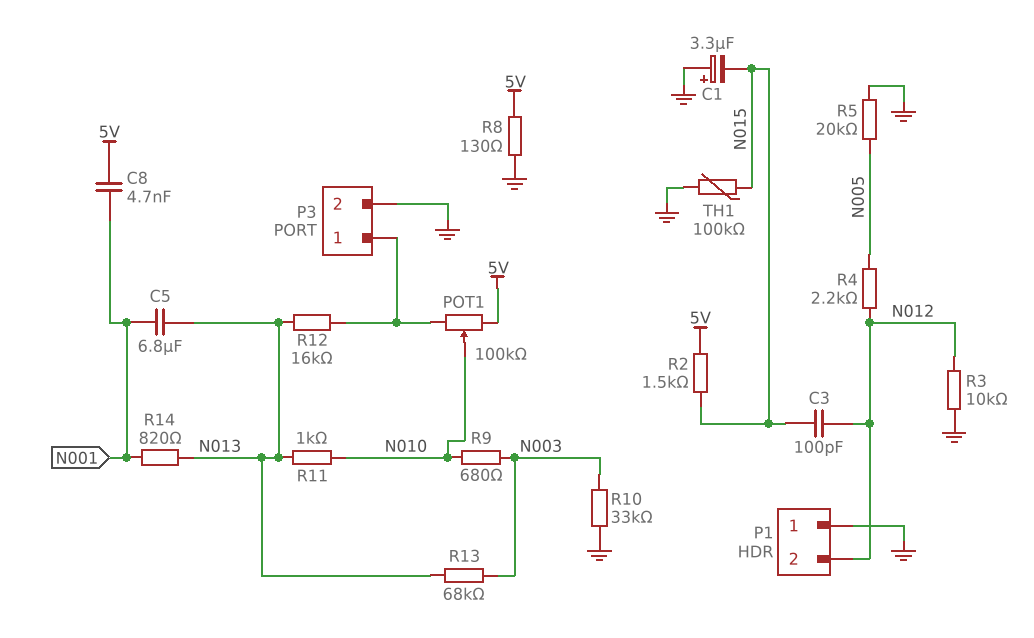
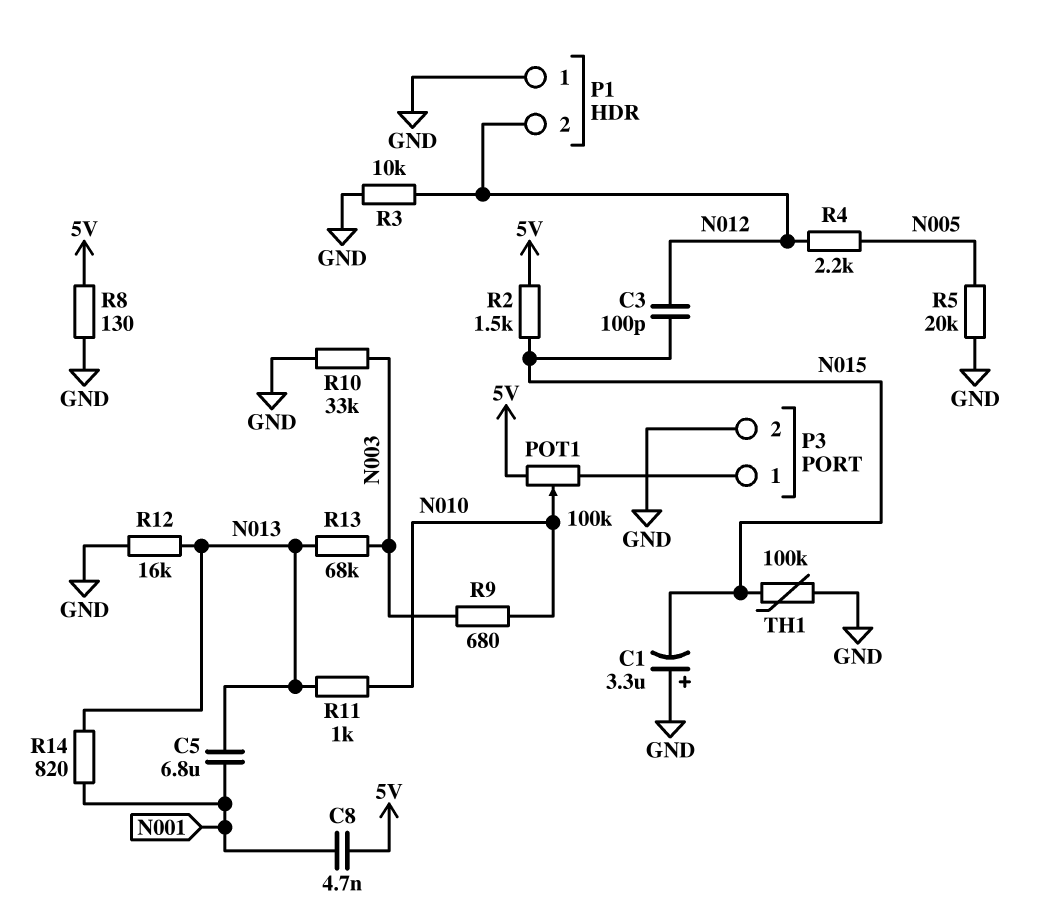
R12: 16k (N013, P3/1) -> 16k (GND, N013)

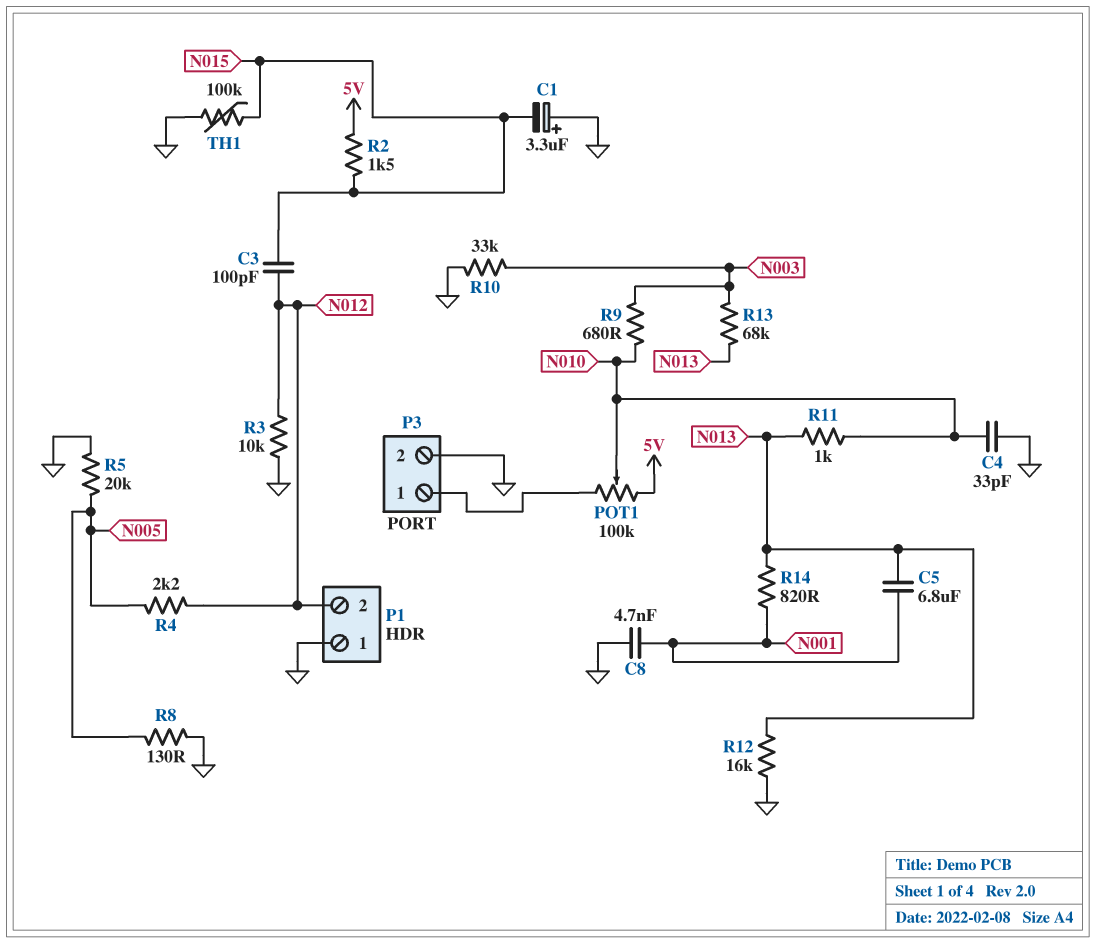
C4: none -> 33pF (GND, N010)
C8: 4.7nF (5V, N001) -> 4.7nF (GND, N001)
R8: 130 (5V, GND) -> 130 (GND, N005)

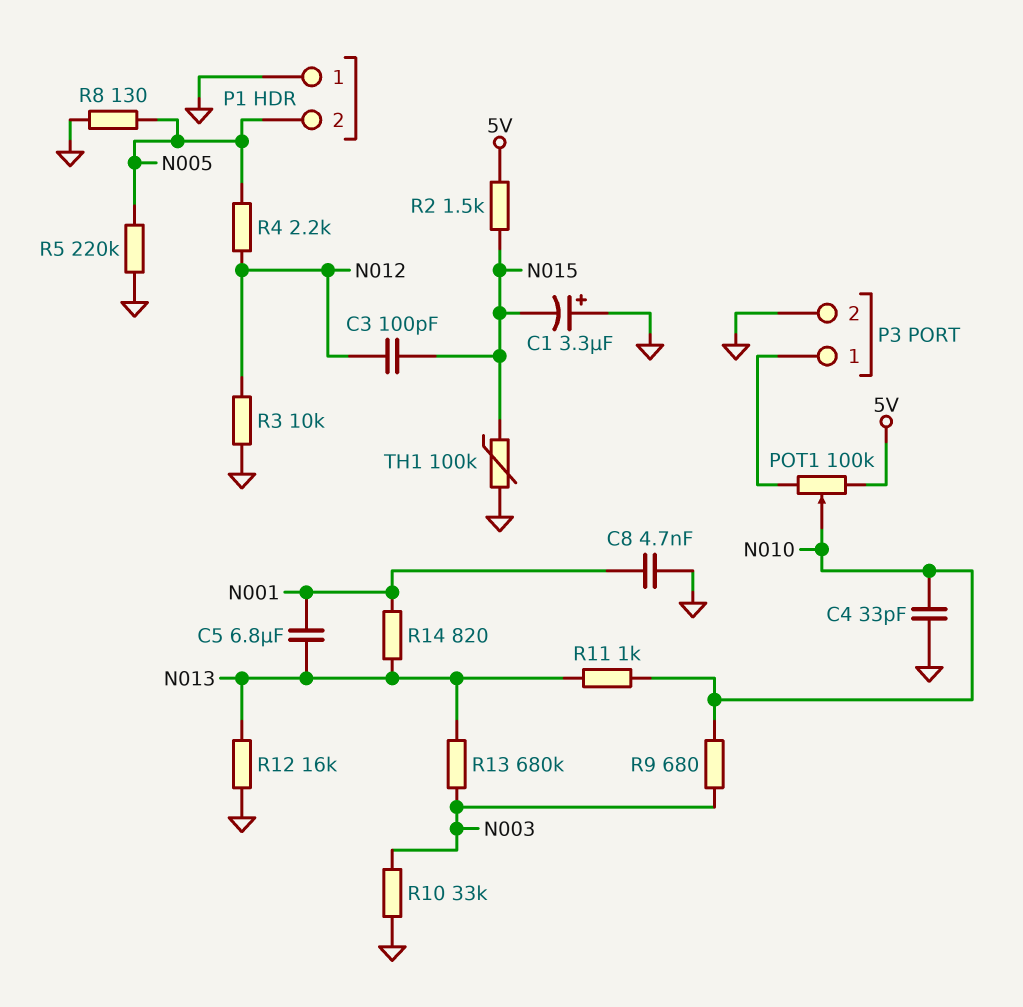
P1 pin 2: N012 -> N005
R5: 20k (GND, N005) -> 220k (GND, N005)
R13: 68k (N003, N013) -> 680k (N003, N013)

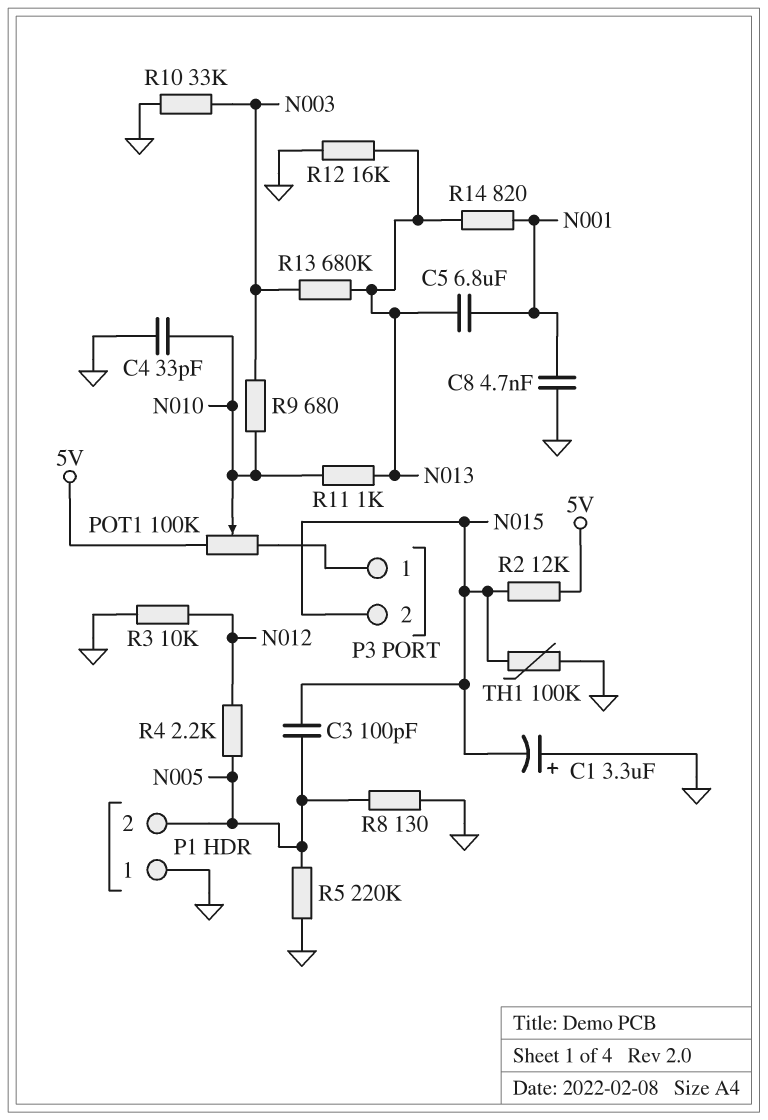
C3: 100pF (N012, N015) -> 100pF (N005, N015)
P3 pin 2: GND -> N015
R2: 1.5k (5V, N015) -> 12k (5V, N015)

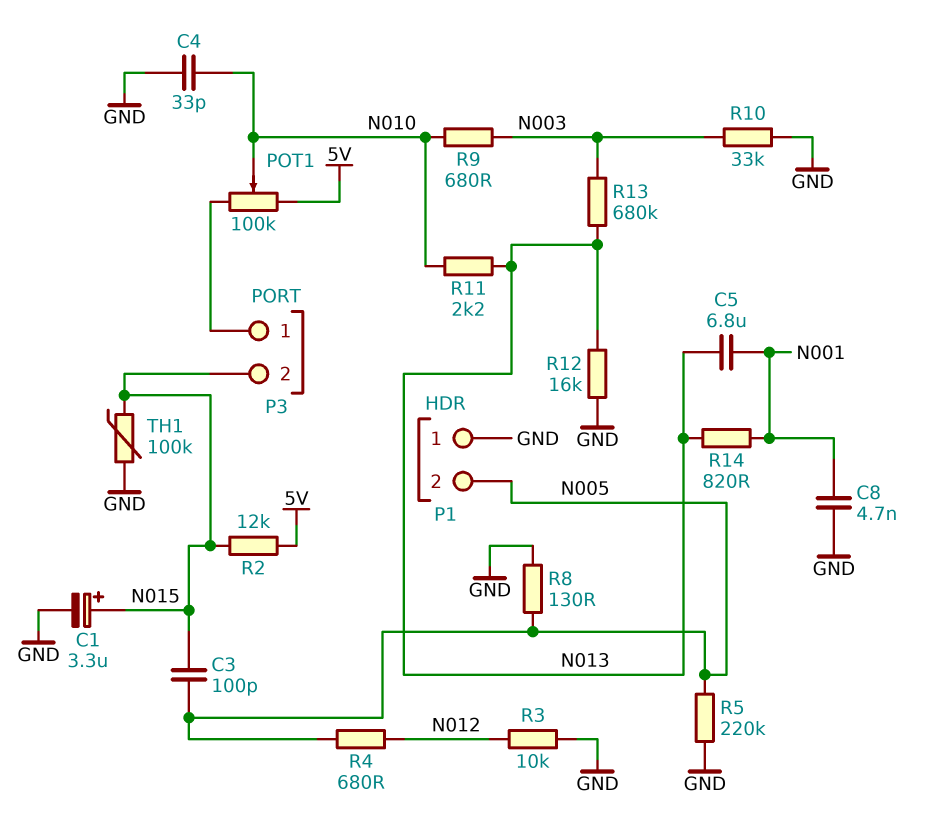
C1: 3.3uF (plus GND, minus N015) -> 3.3uF (plus N015, minus GND)
R4: 2.2k (N005, N012) -> 680 (N005, N012)
R11: 1k (N010, N013) -> 2.2k (N010, N013)

